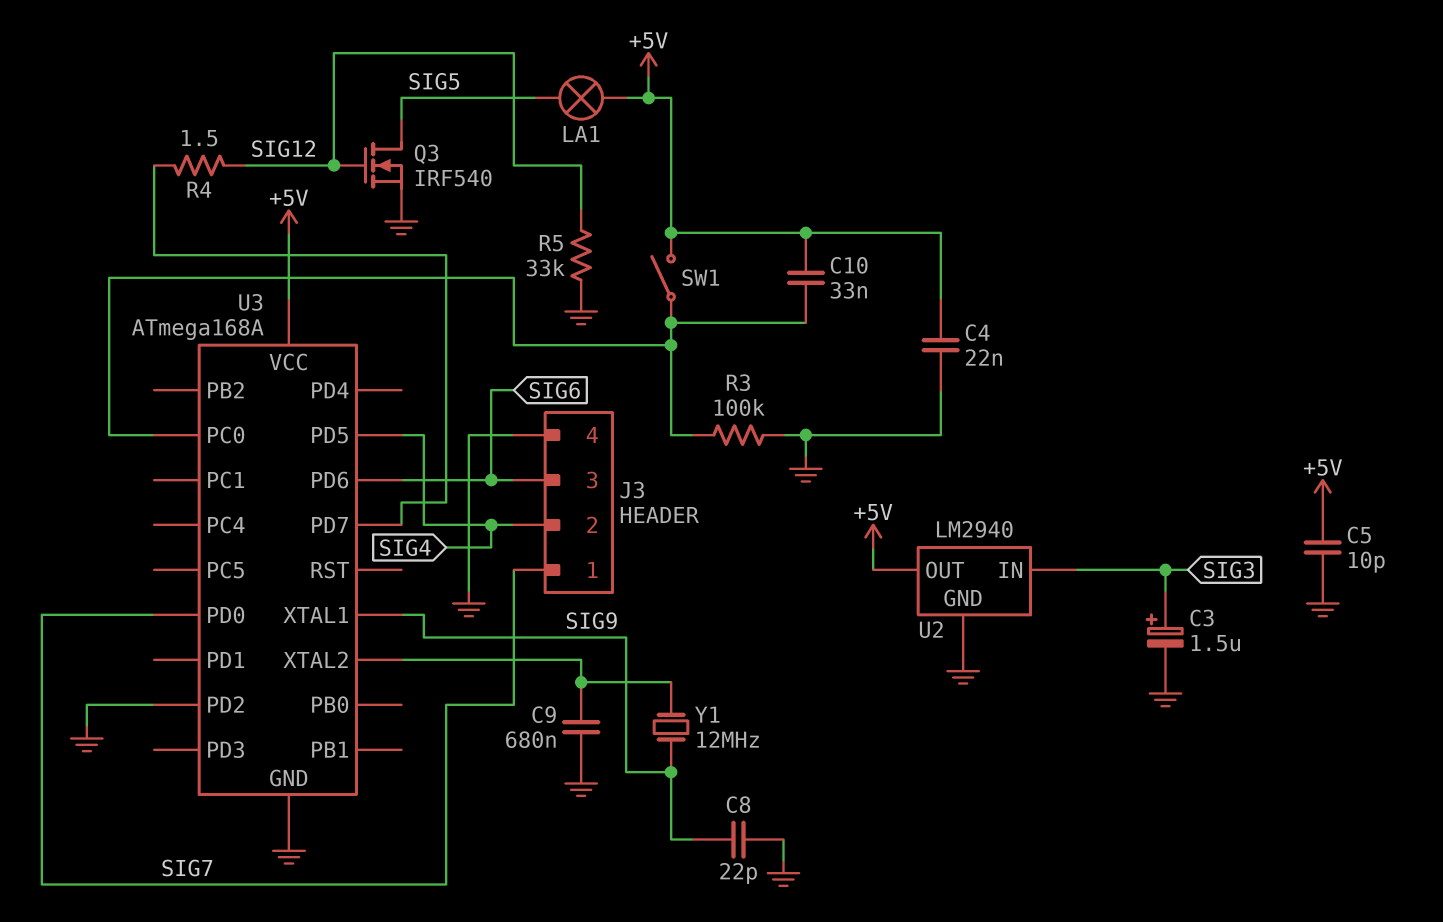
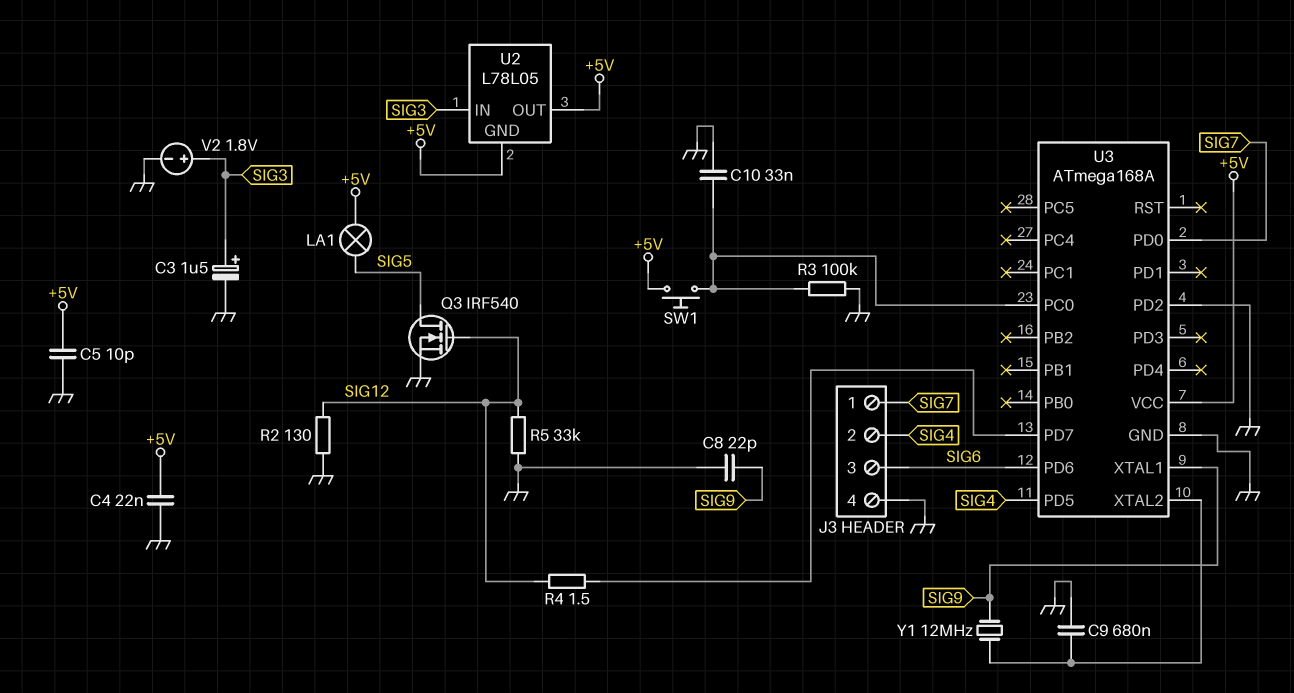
C10: 33nF (+5V, U3/PC0) -> 33nF (GND, U3/PC0)
R2: none -> 130 (GND, SIG12)
SW1: switch (+5V, U3/PC0) -> button (+5V, U3/PC0)
U2: LM2940 -> L78L05
U2 pin GND: GND -> +5V
V2: none -> 1.8V (plus SIG3, minus GND)

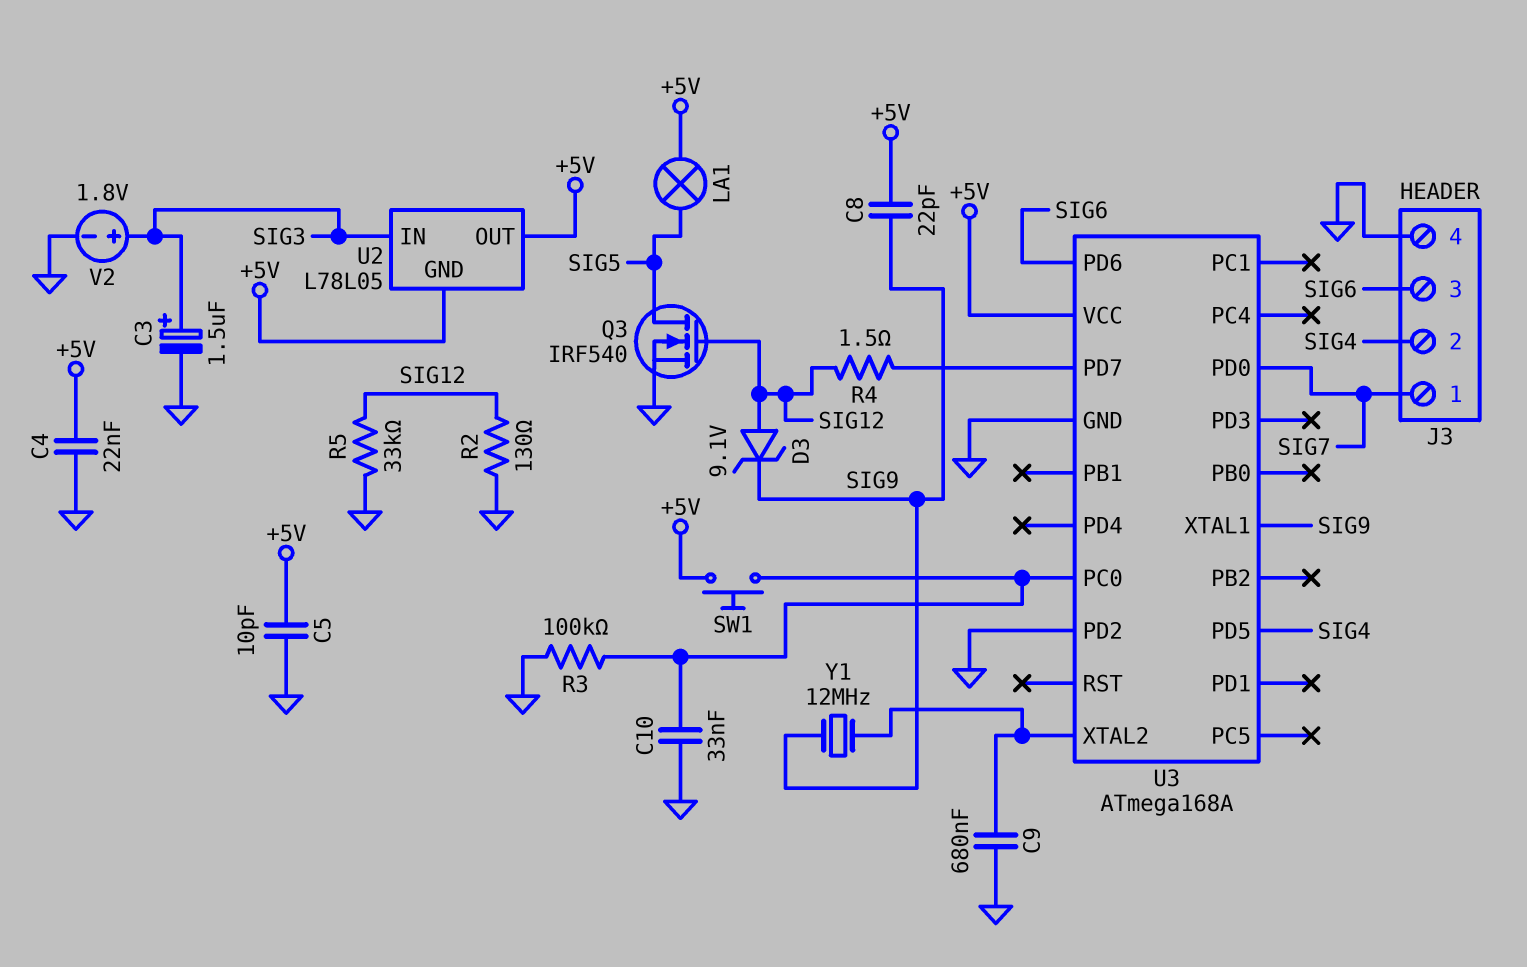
C8: 22pF (GND, SIG9) -> 22pF (+5V, SIG9)
D3: none -> zener 9.1V (A SIG12, K SIG9)

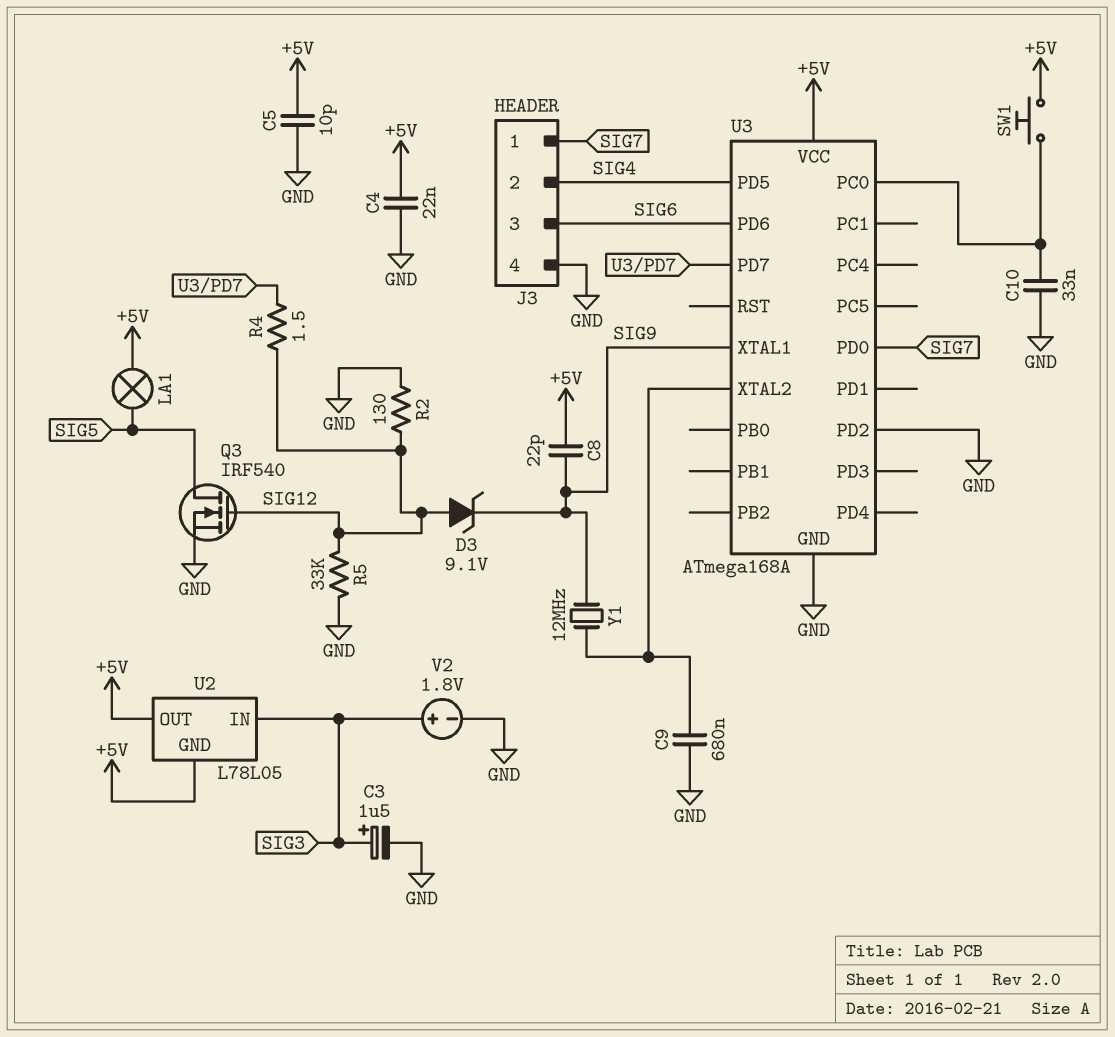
R3: 100k (GND, U3/PC0) -> none

